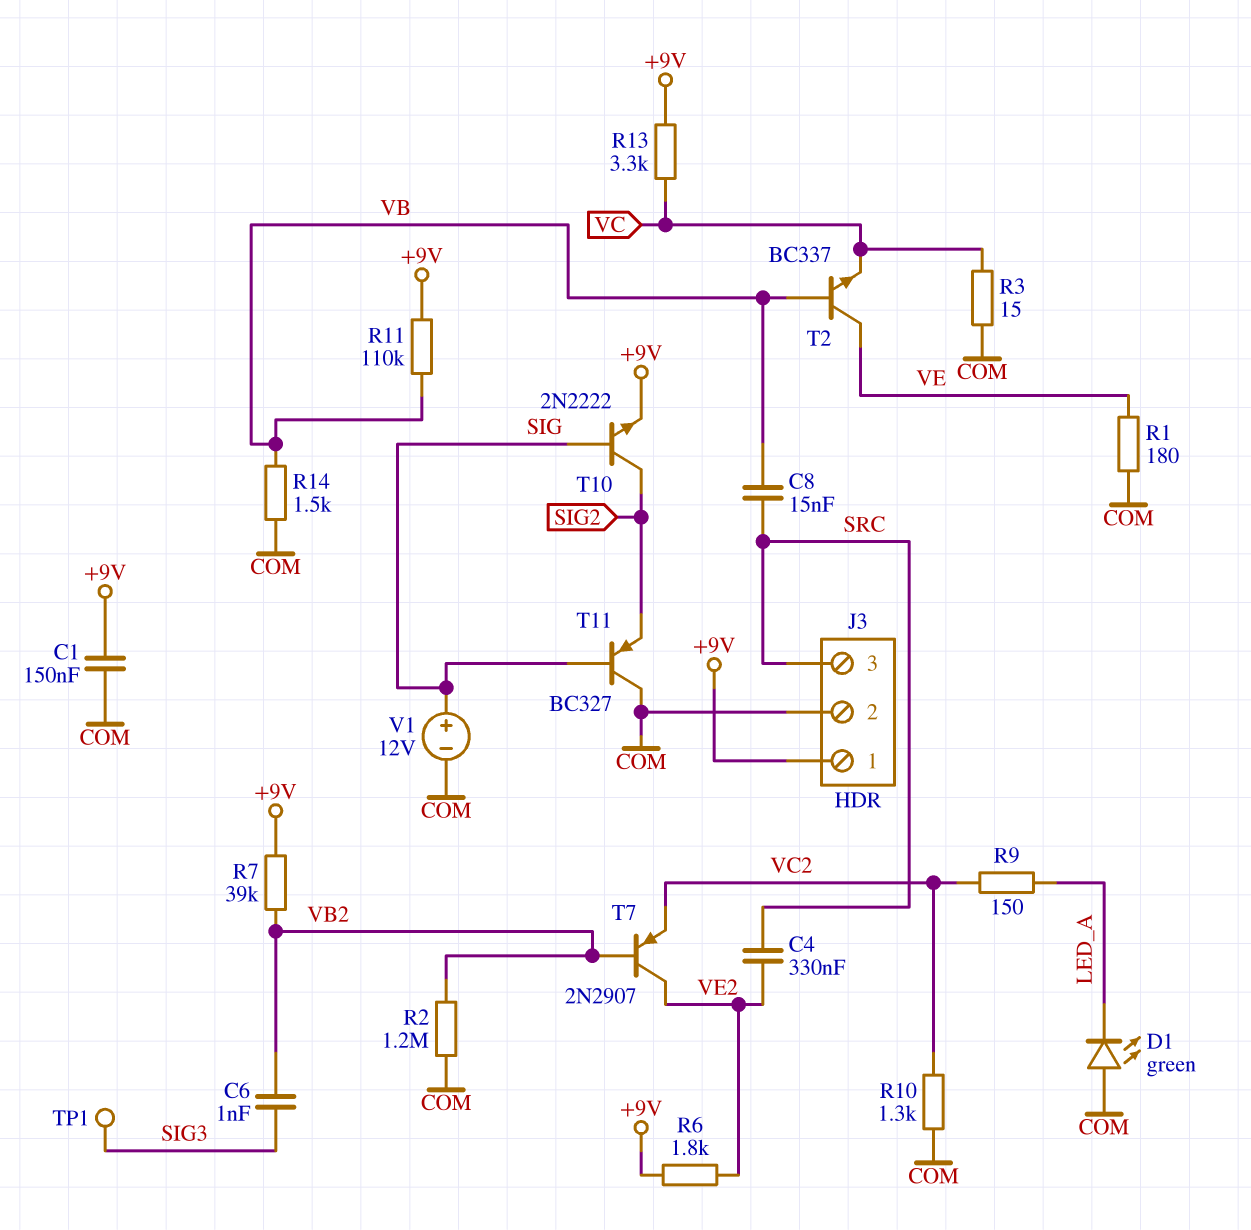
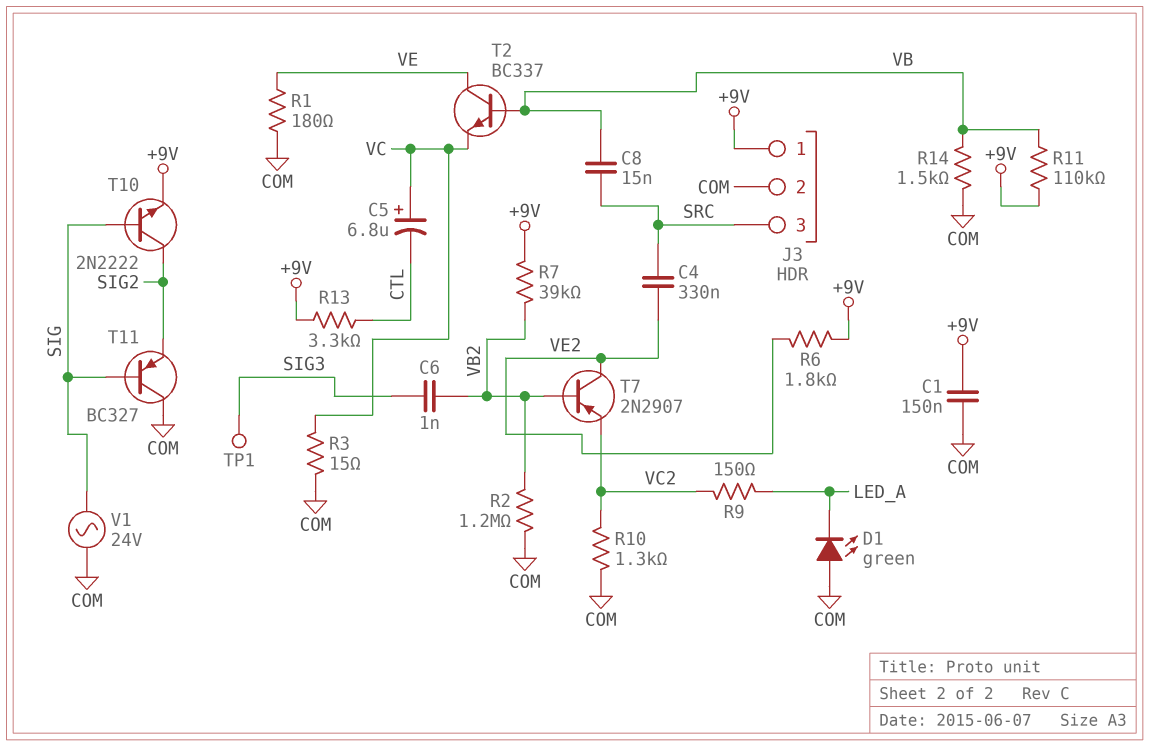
C5: none -> 6.8uF (plus VC, minus CTL)
R13: 3.3k (+9V, VC) -> 3.3k (+9V, CTL)
V1: 12V (plus SIG, minus COM) -> AC 24V (COM, SIG)

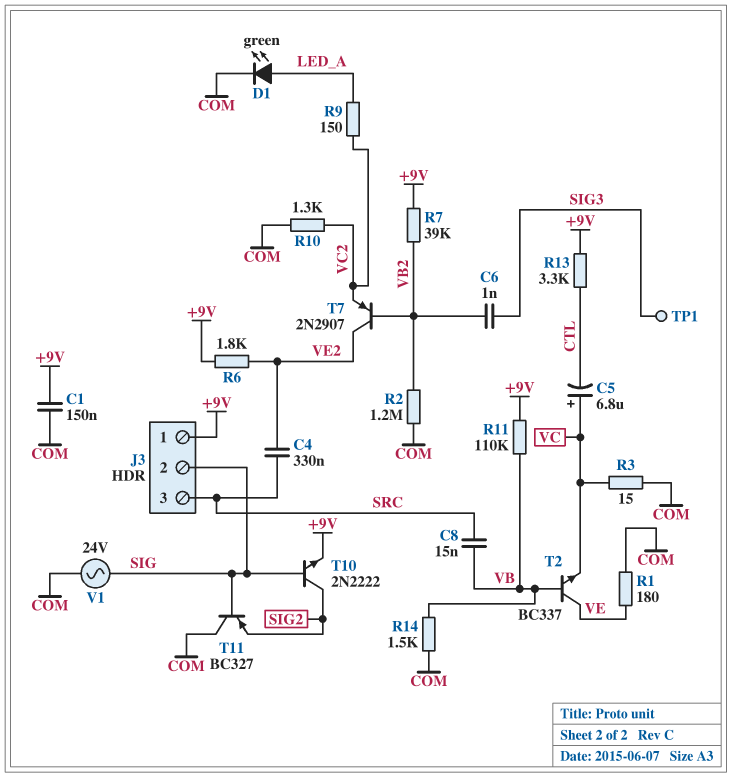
D1: LED green (A COM, K LED_A) -> LED green (A LED_A, K COM)
J3 pin 2: COM -> SIG

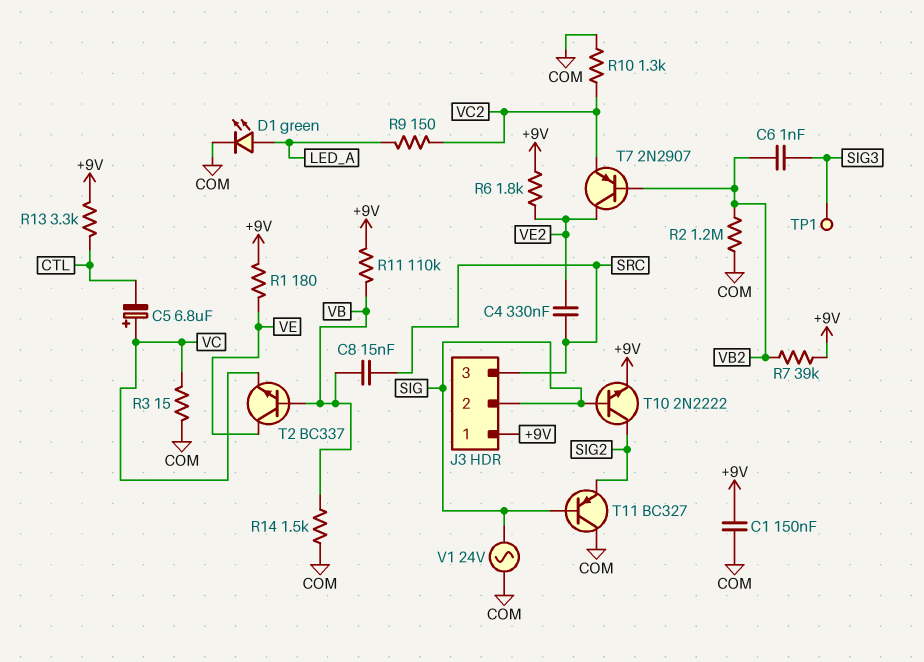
R1: 180 (COM, VE) -> 180 (+9V, VE)

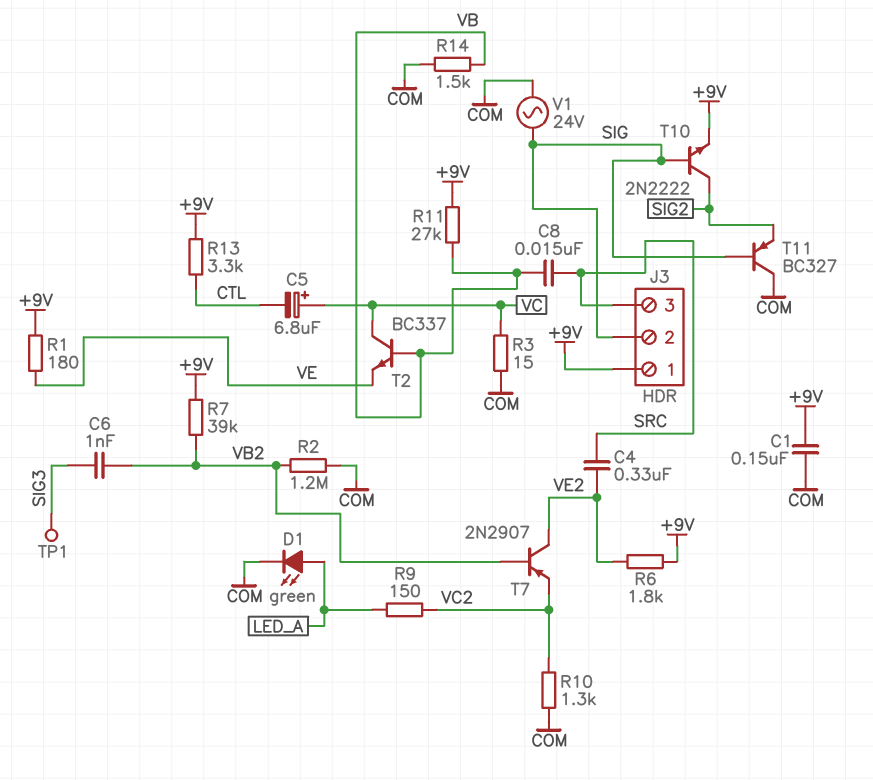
R11: 110k (+9V, VB) -> 27k (+9V, VB)
T2: NPN BC337 (B VB, C VE, E VC) -> NPN BC337 (B VB, C VC, E VE)

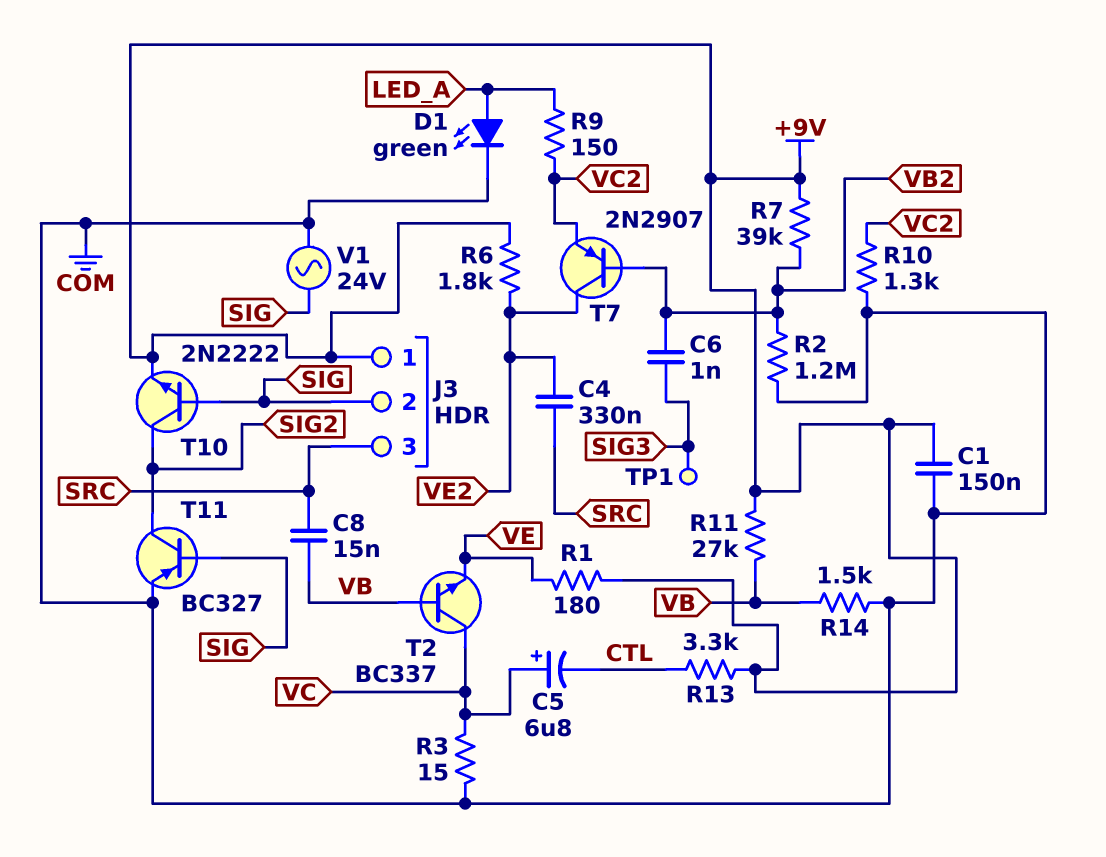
T11: PNP BC327 (B SIG, C COM, E SIG2) -> PNP BC327 (B SIG, C SIG2, E COM)

